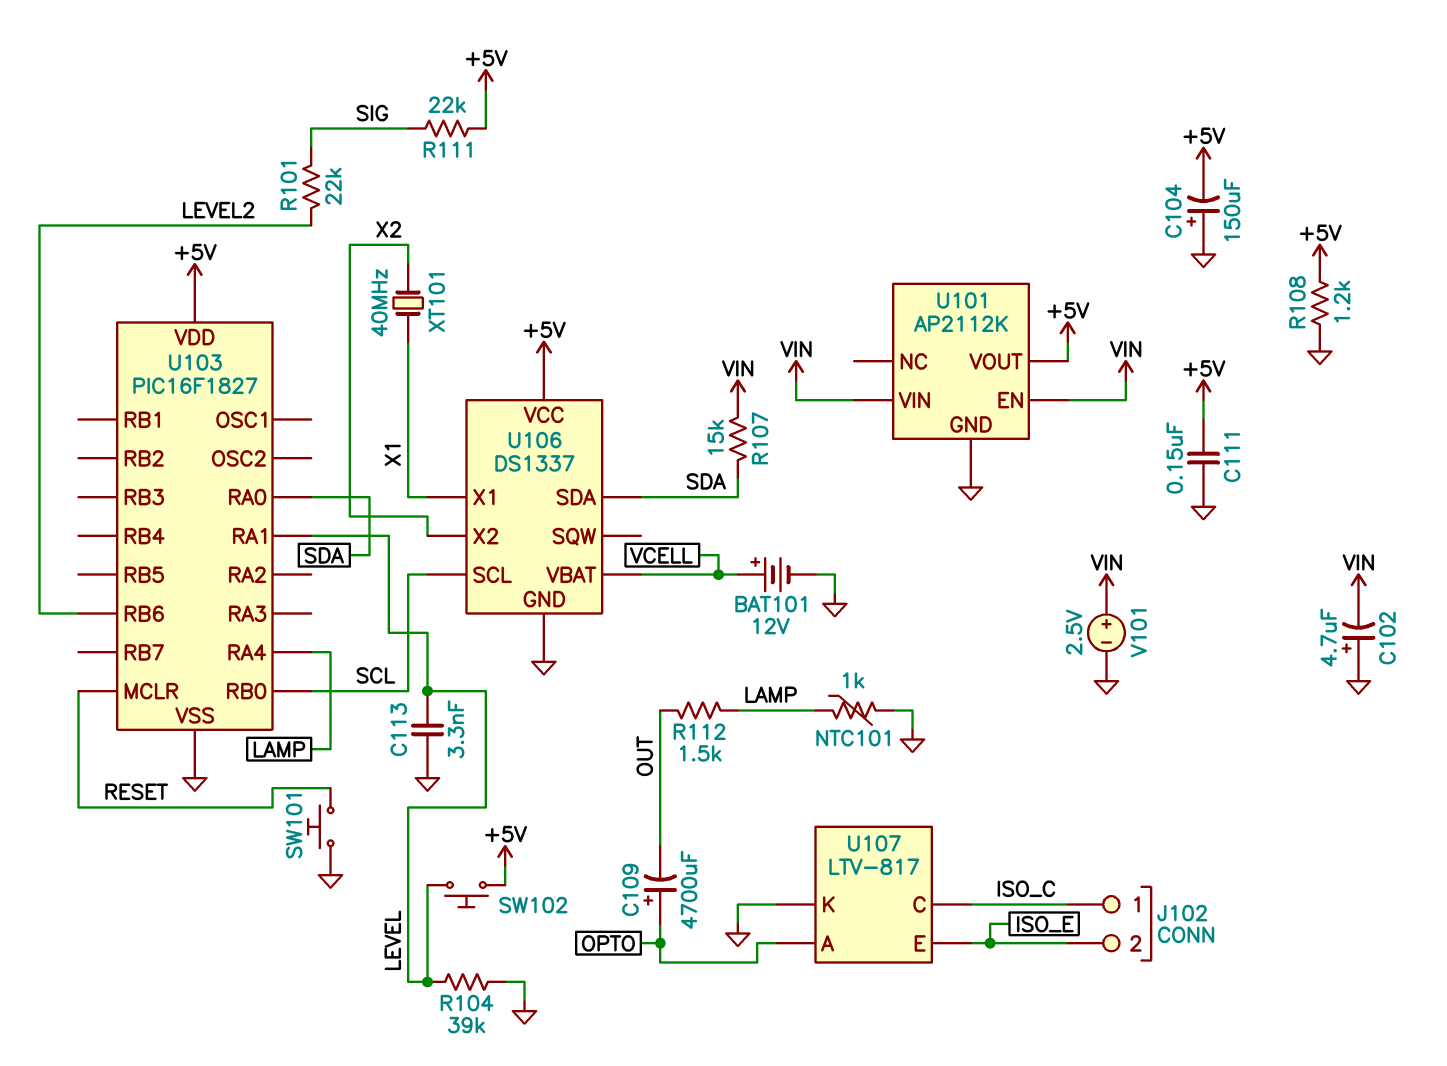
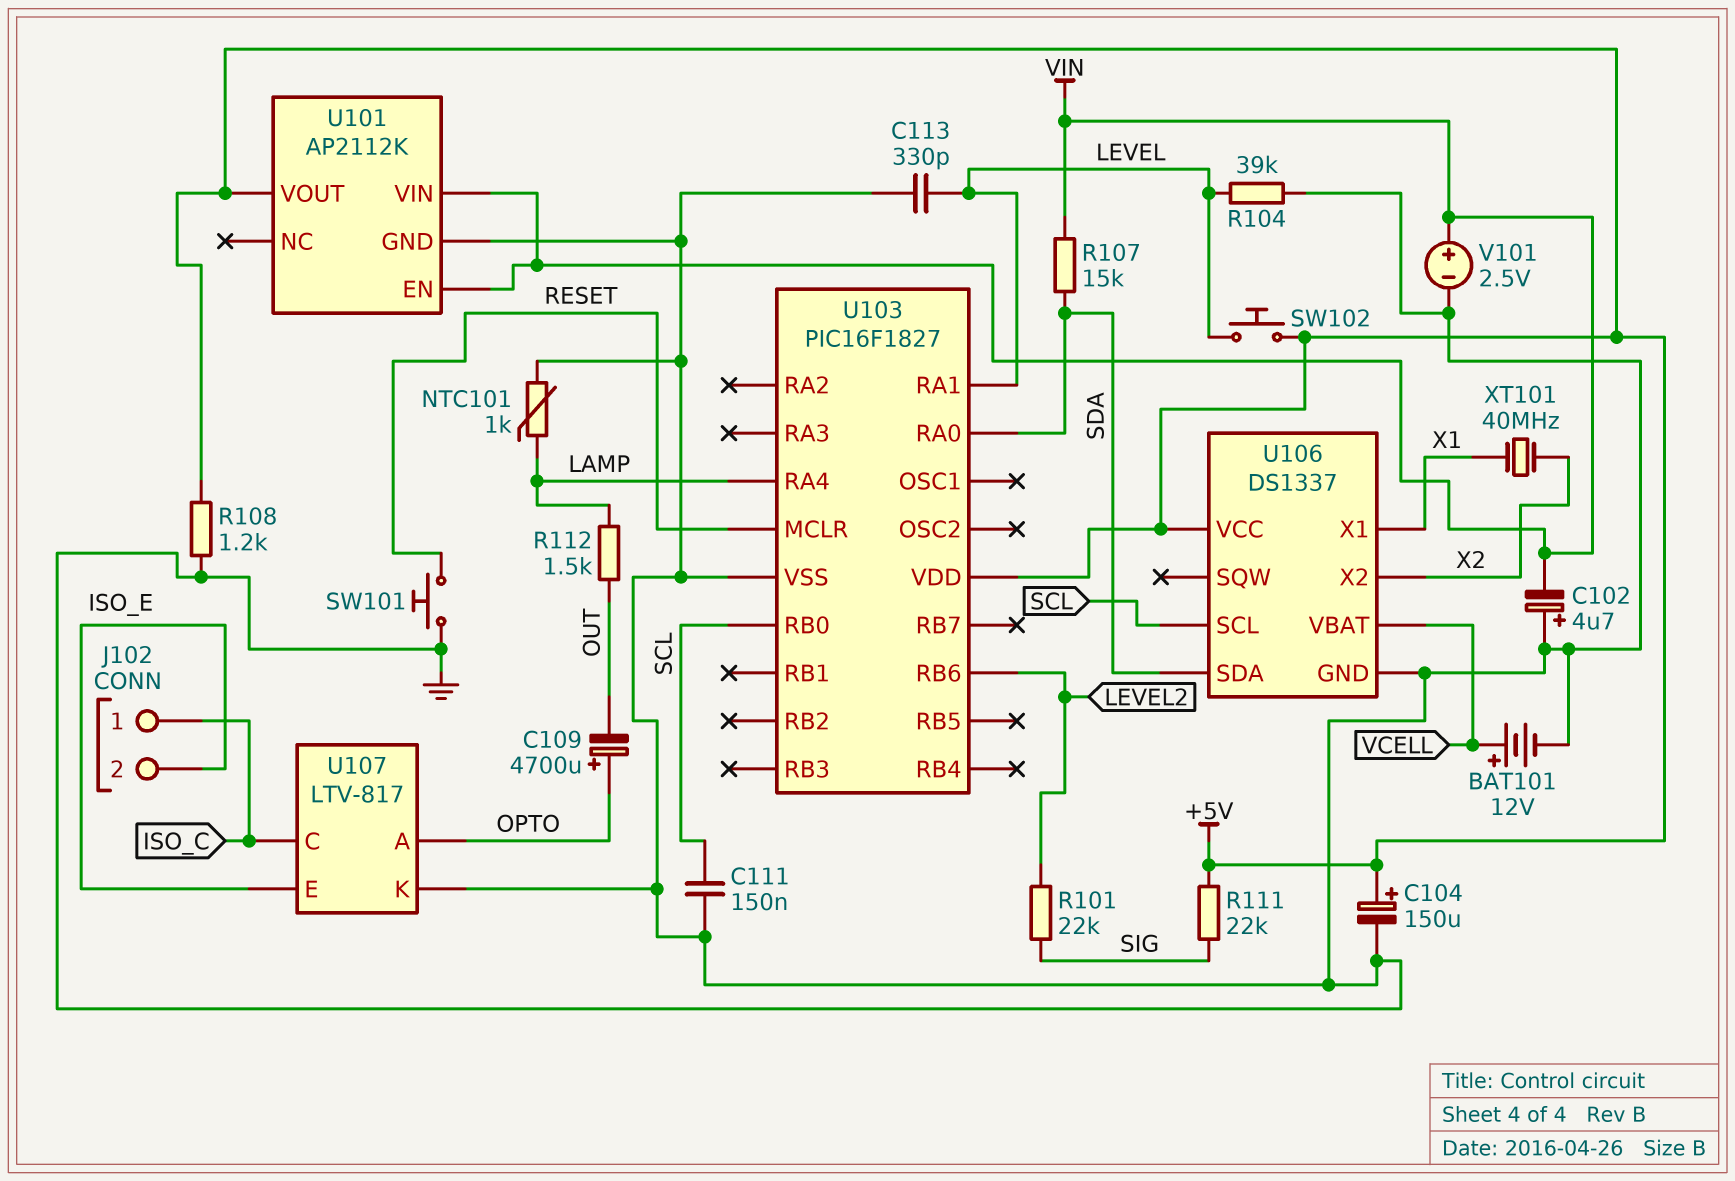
C104: 150uF (plus GND, minus +5V) -> 150uF (plus +5V, minus GND)
C111: 150nF (+5V, GND) -> 150nF (GND, SCL)
C113: 3.3nF (GND, LEVEL) -> 330pF (GND, LEVEL)

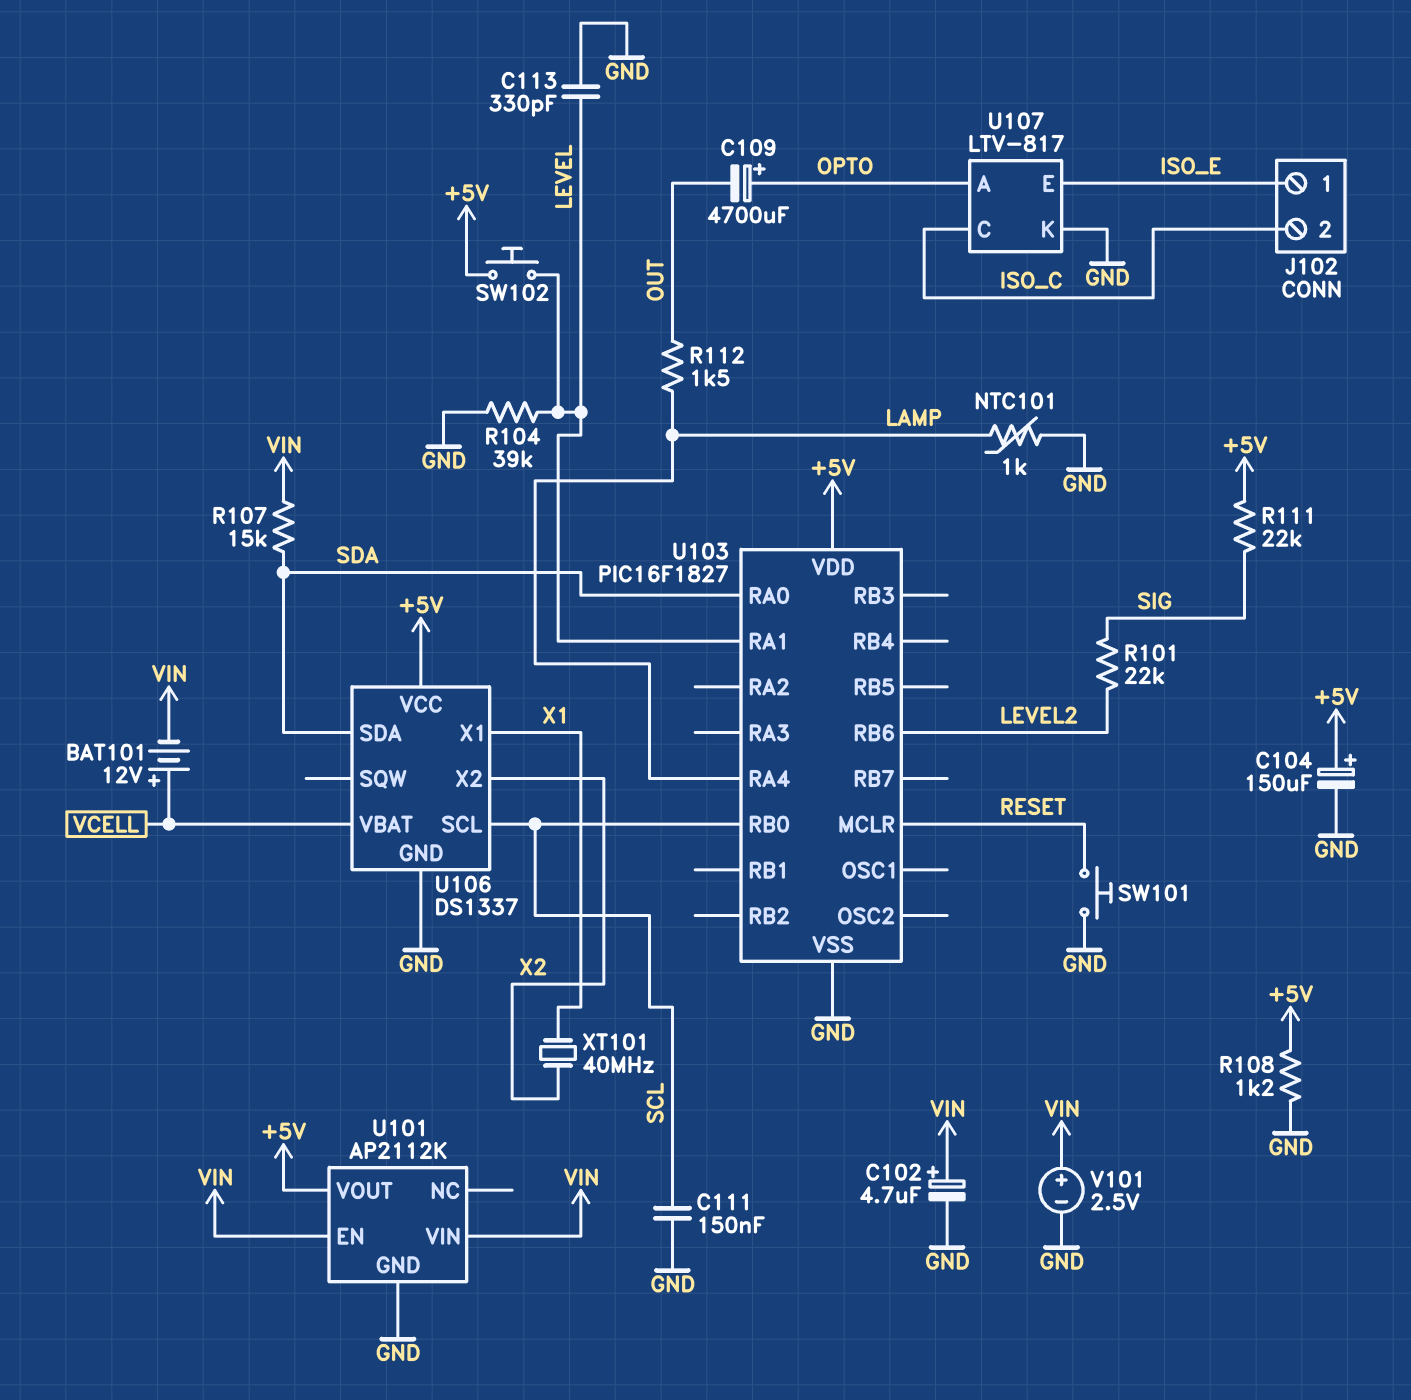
BAT101: 12V (plus VCELL, minus GND) -> 12V (plus VCELL, minus VIN)
C102: 4.7uF (plus GND, minus VIN) -> 4.7uF (plus VIN, minus GND)
J102 pin 1: ISO_C -> ISO_E
J102 pin 2: ISO_E -> ISO_C

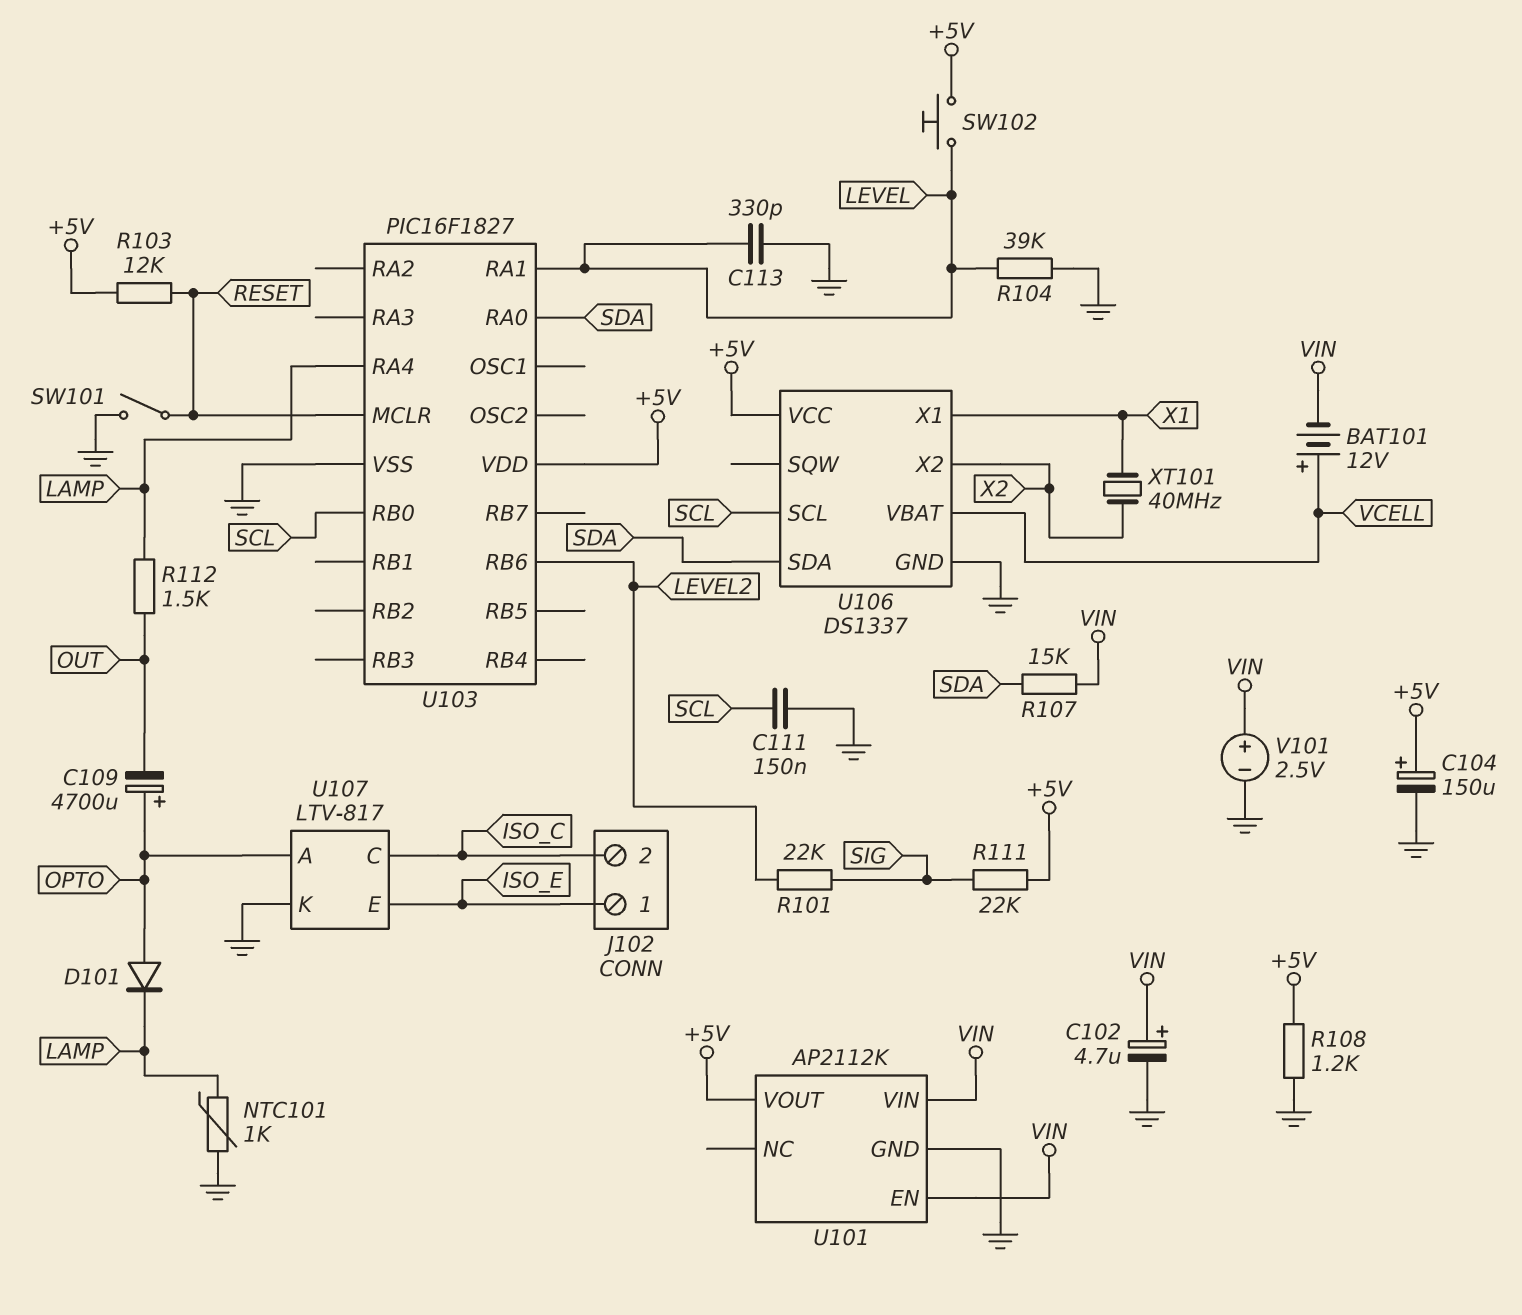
D101: none -> diode (A OPTO, K LAMP)
R103: none -> 12k (+5V, RESET)
SW101: button (GND, RESET) -> switch (GND, RESET)

